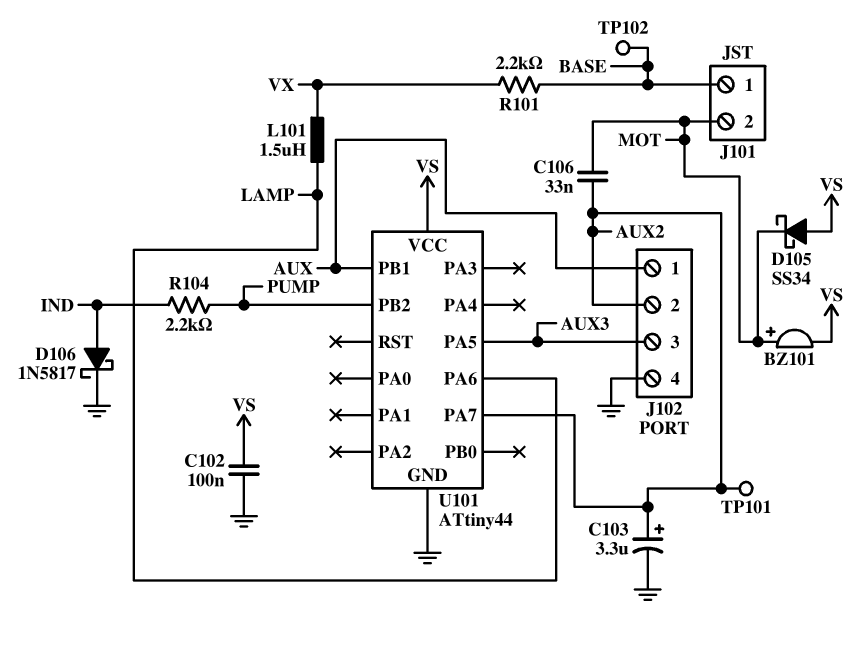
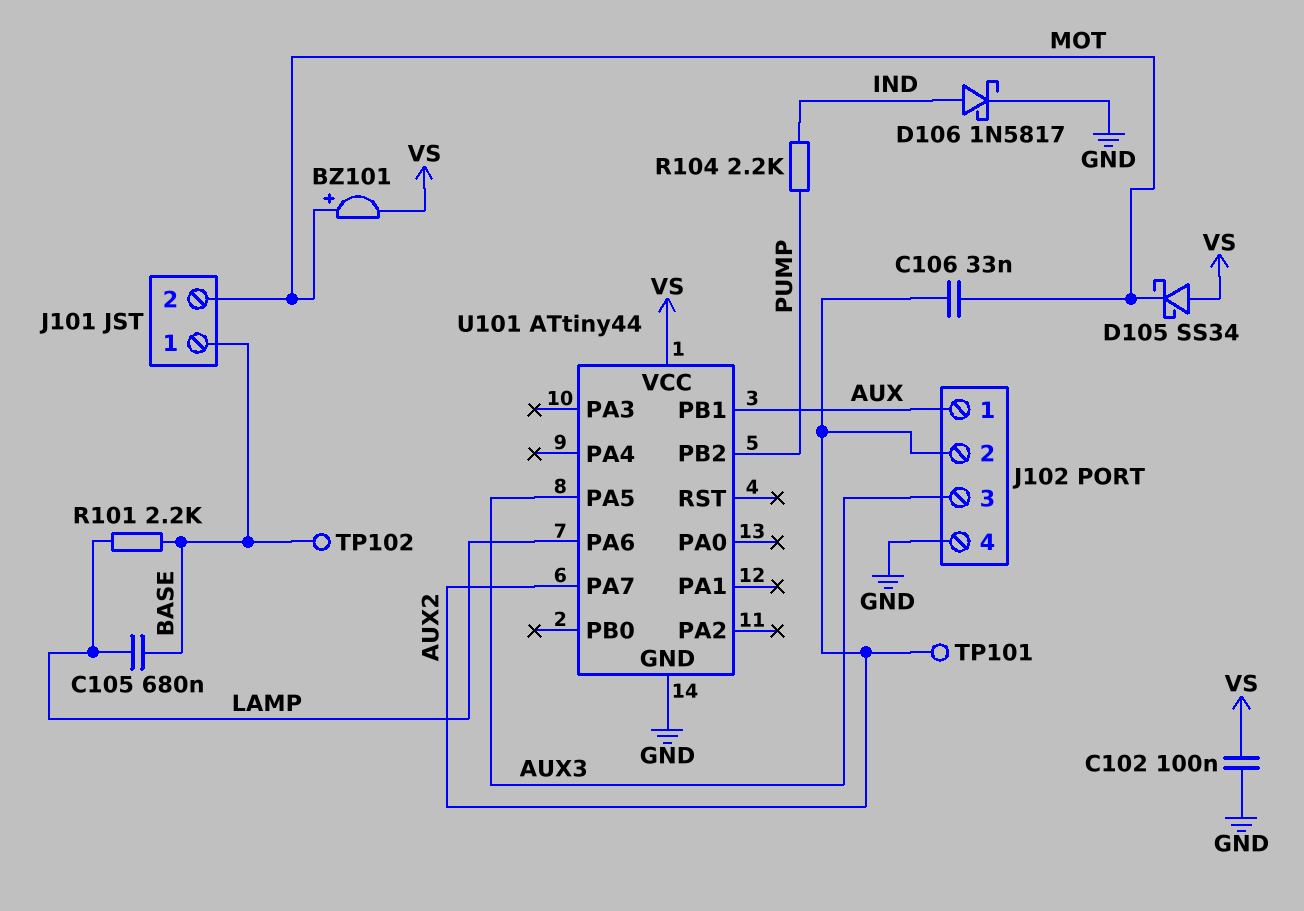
C103: 3.3uF (plus AUX2, minus GND) -> none
C105: none -> 680nF (BASE, LAMP)
L101: 1.5uH (LAMP, VX) -> none
R101: 2.2k (BASE, VX) -> 2.2k (BASE, LAMP)

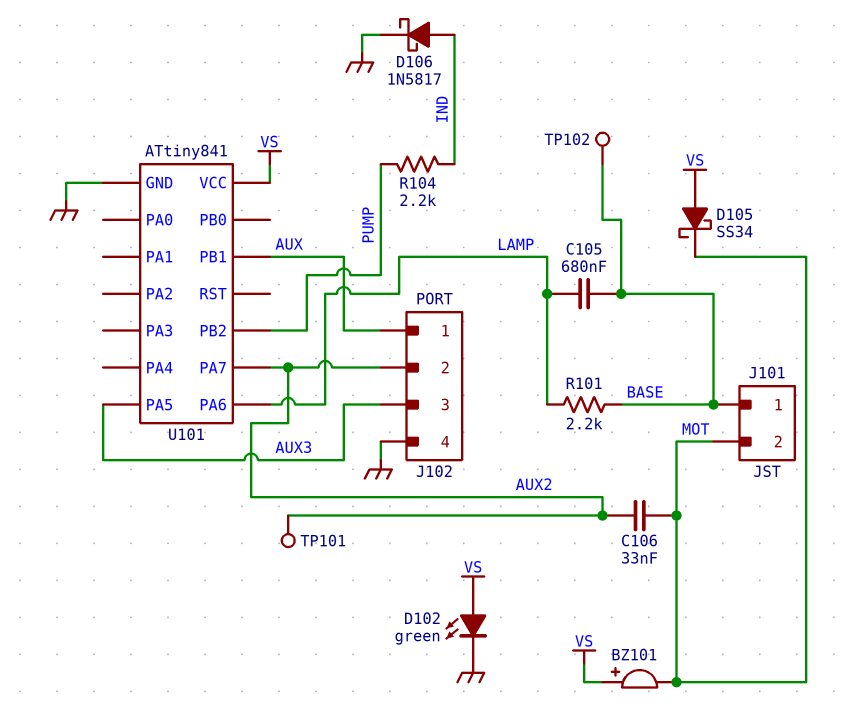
BZ101: buzzer (plus MOT, minus VS) -> buzzer (plus VS, minus MOT)
C102: 100nF (GND, VS) -> none
D102: none -> LED green (A VS, K GND)
U101: ATtiny44 -> ATtiny841

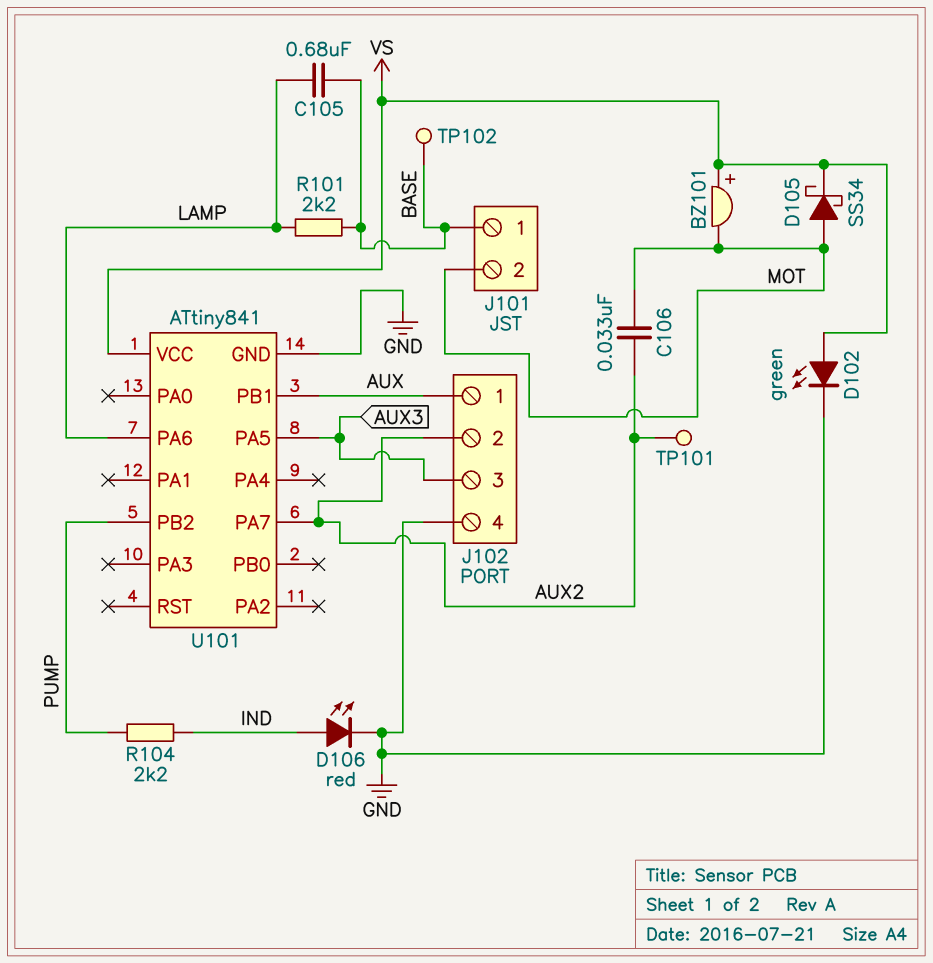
D105: schottky SS34 (A VS, K MOT) -> schottky SS34 (A MOT, K VS)
D106: schottky 1N5817 (A IND, K GND) -> LED red (A IND, K GND)

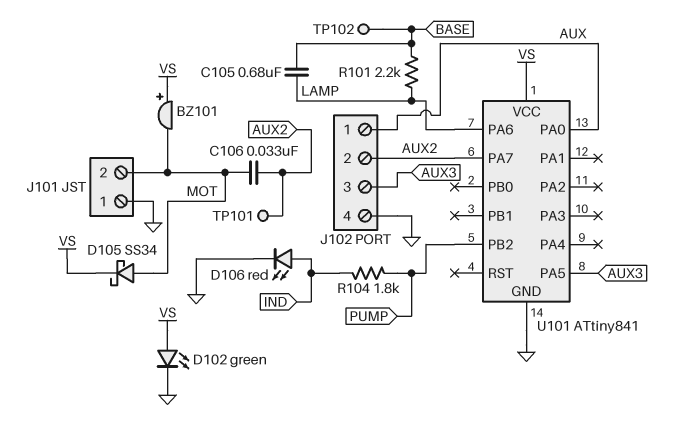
J101 pin 1: BASE -> GND
R104: 2.2k (IND, PUMP) -> 1.8k (IND, PUMP)
U101 pin PA0: none -> AUX
U101 pin PB1: AUX -> none

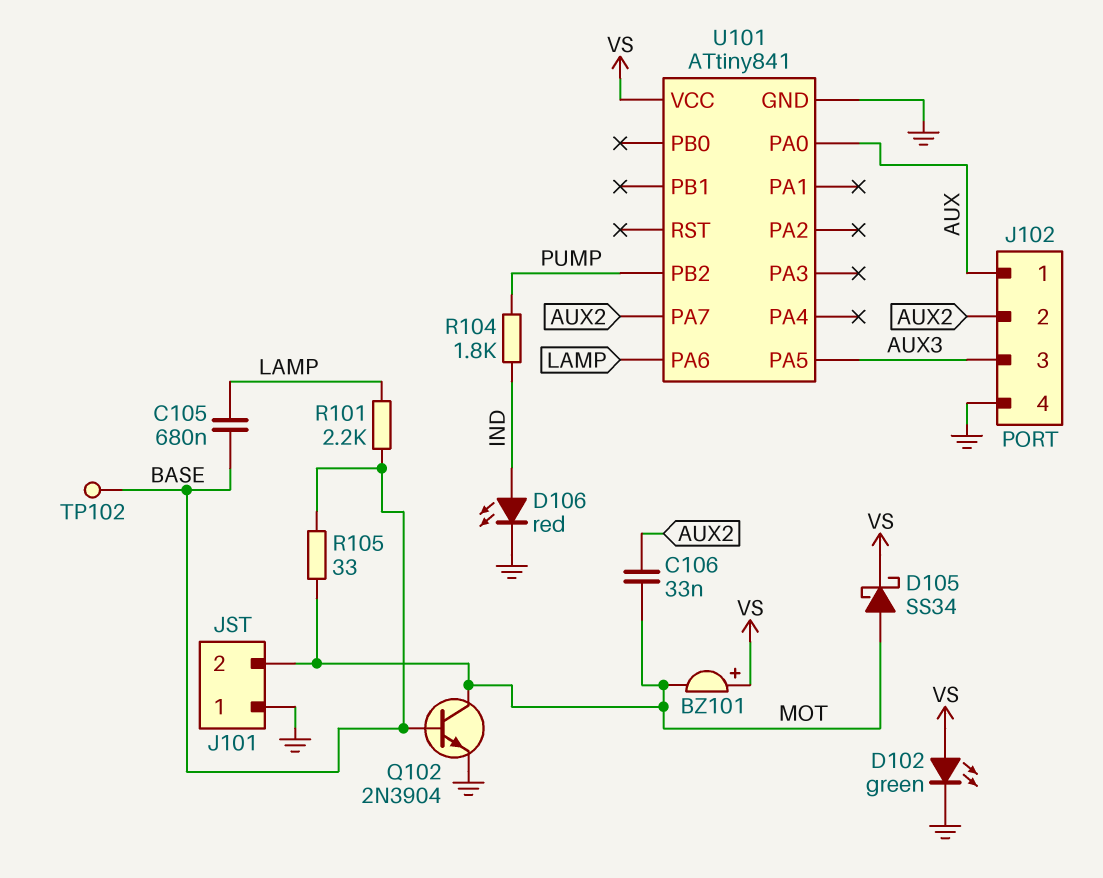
Q102: none -> NPN 2N3904 (B BASE, C MOT, E GND)
R105: none -> 33 (BASE, MOT)
TP101: test point (AUX2) -> none

